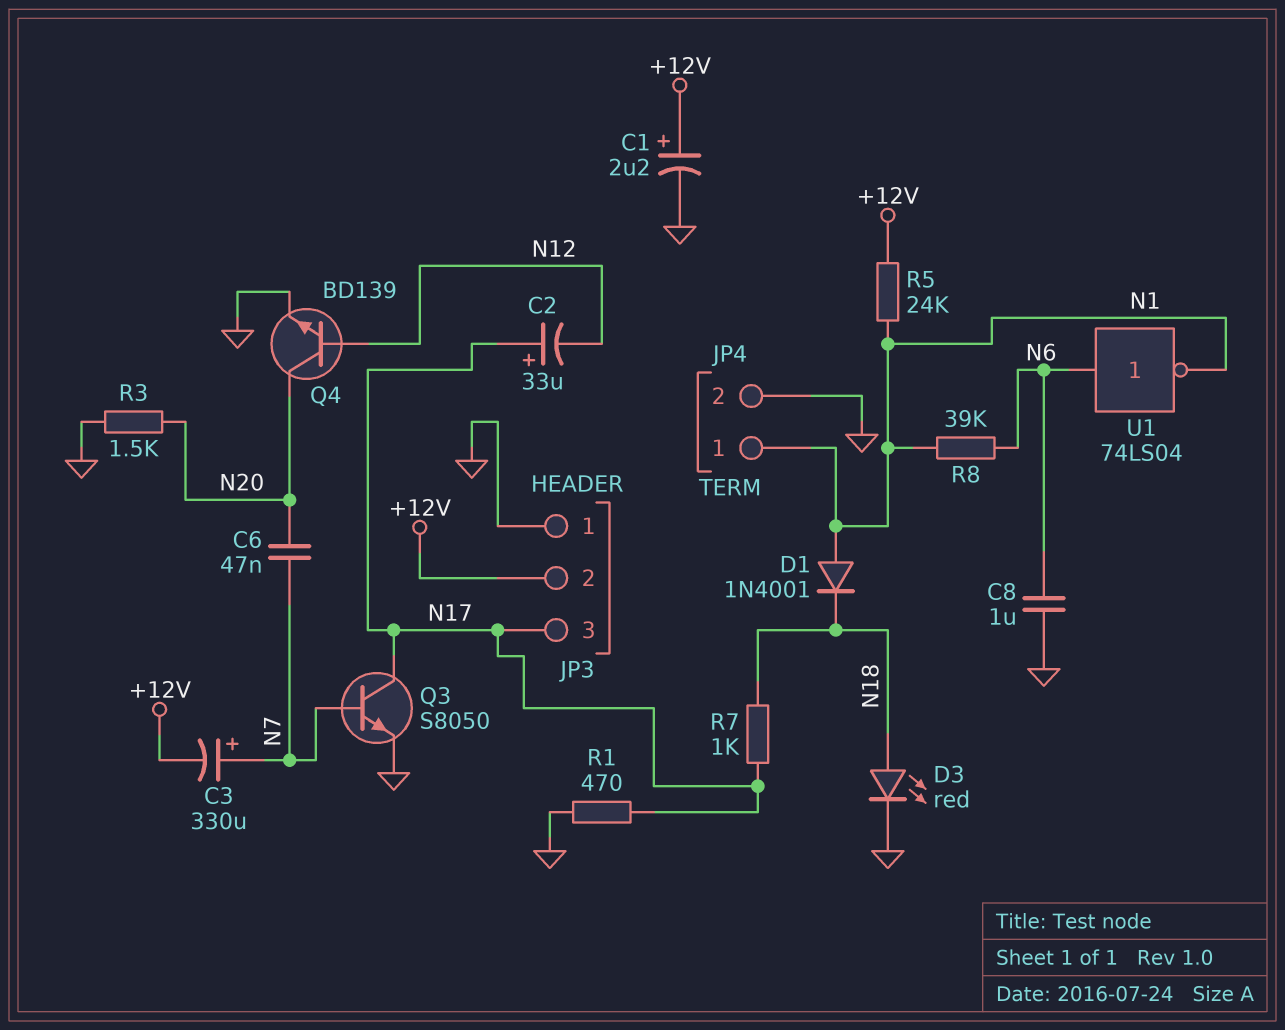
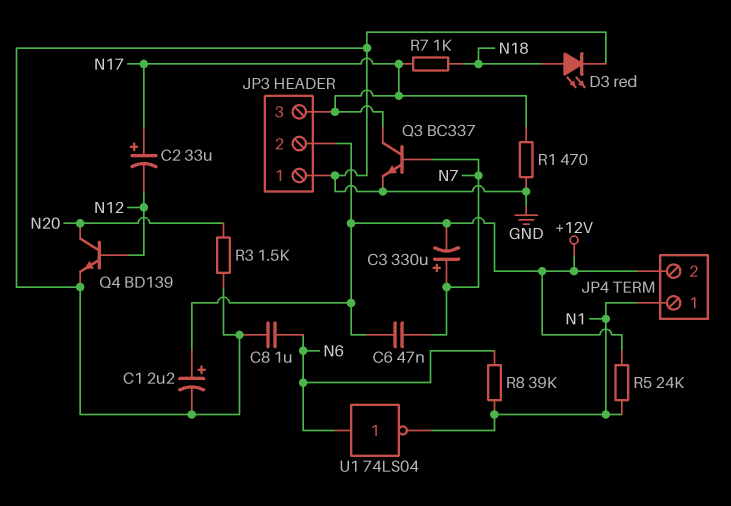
C6: 47nF (N7, N20) -> 47nF (+12V, N7)
D1: diode 1N4001 (A N1, K N18) -> none
JP4 pin 2: GND -> +12V
Q3: NPN S8050 (B N7, C N17, E GND) -> NPN BC337 (B N7, C N17, E GND)

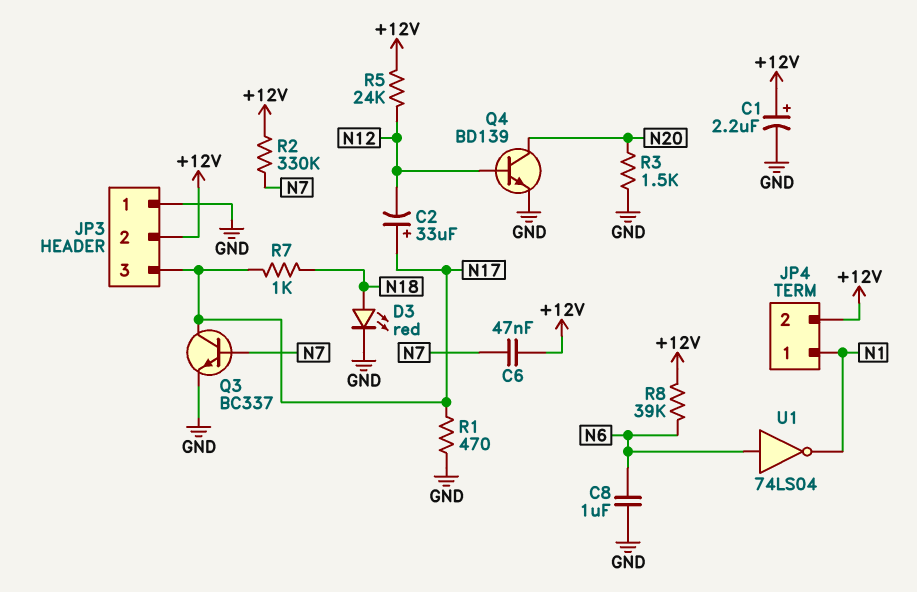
C3: 330uF (plus N7, minus +12V) -> none
R2: none -> 330k (+12V, N7)
R5: 24k (+12V, N1) -> 24k (+12V, N12)
R8: 39k (N1, N6) -> 39k (+12V, N6)

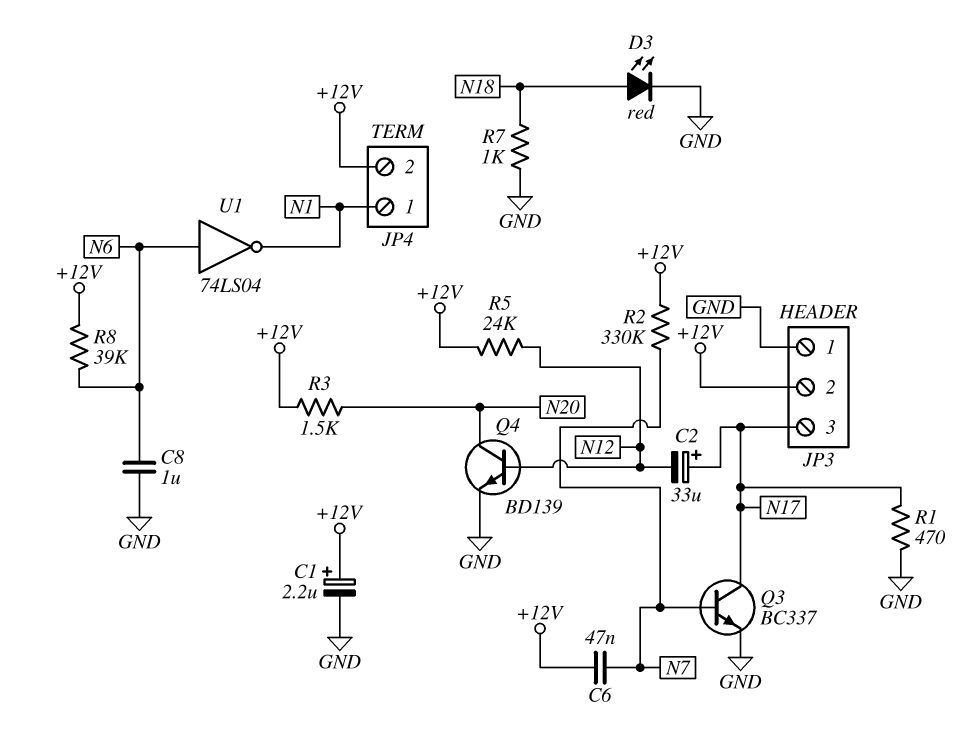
R3: 1.5k (GND, N20) -> 1.5k (+12V, N20)
R7: 1k (N17, N18) -> 1k (GND, N18)

